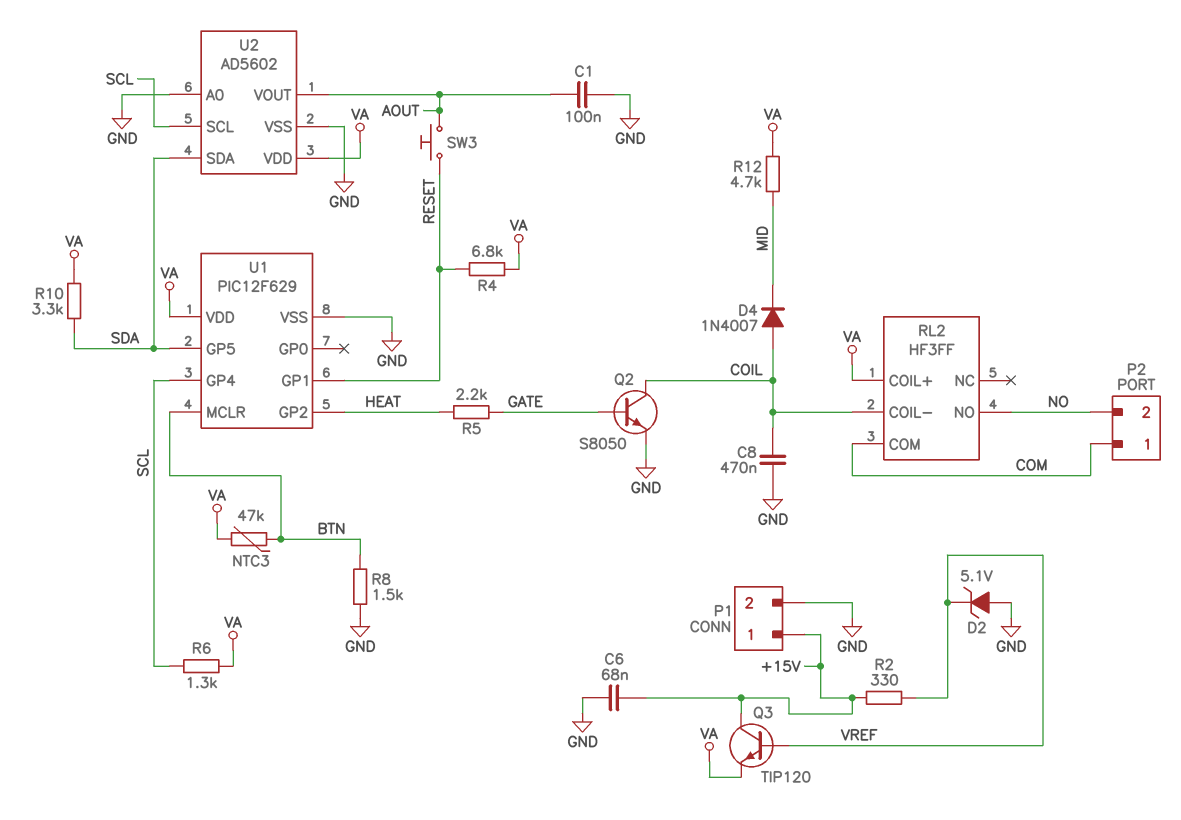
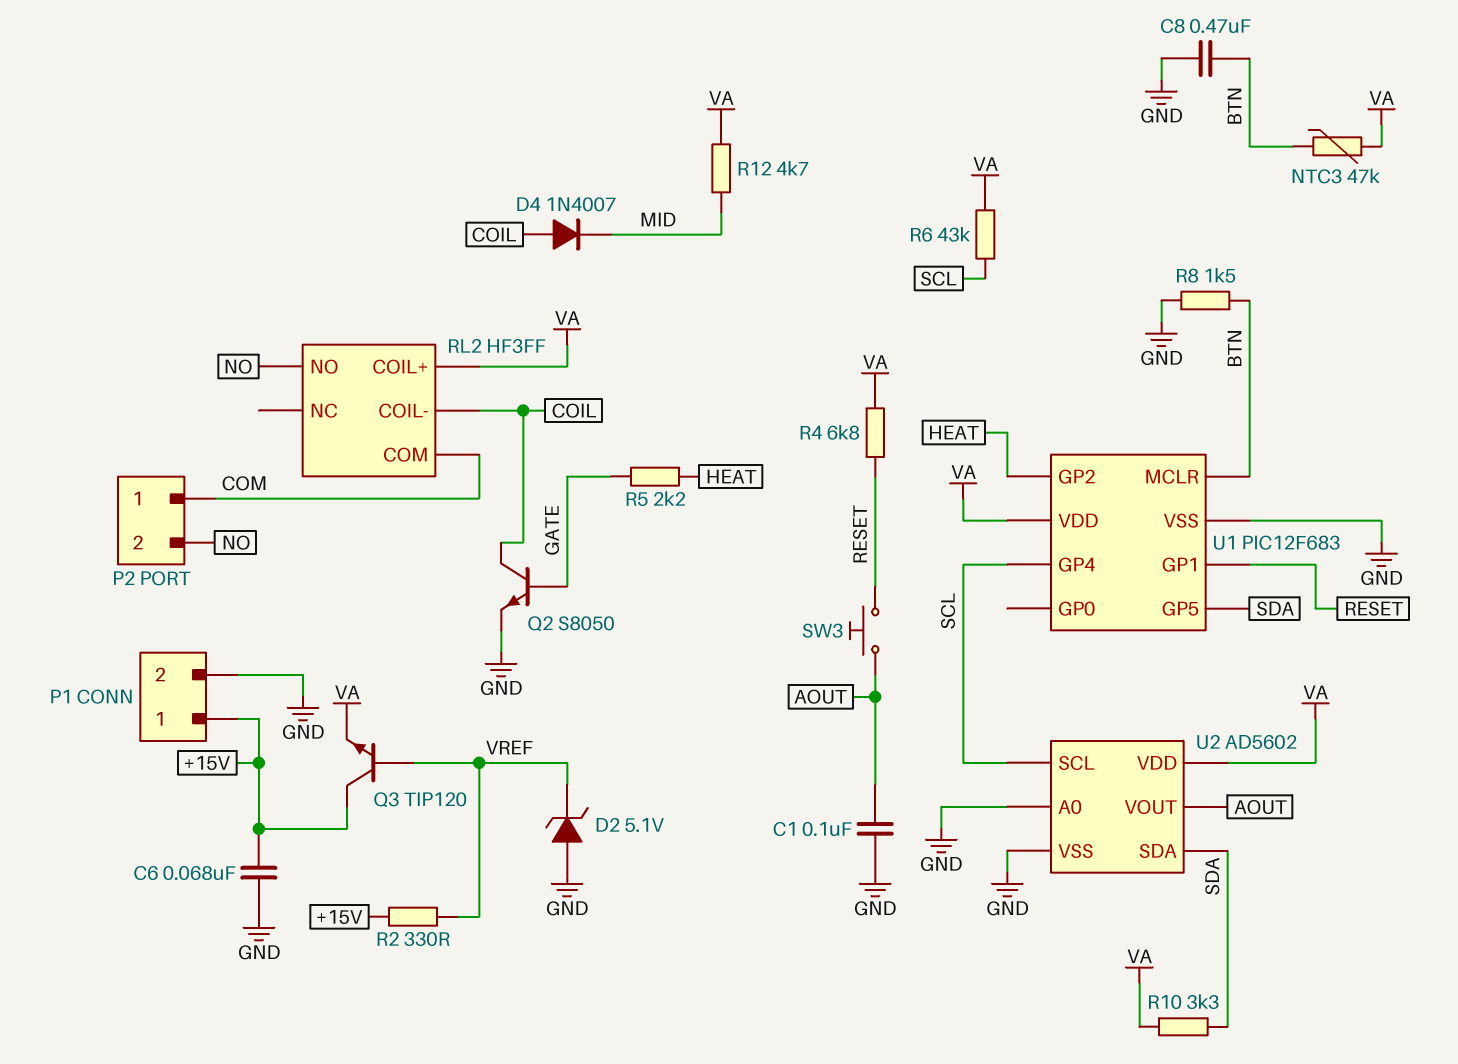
C8: 470nF (COIL, GND) -> 470nF (BTN, GND)
R6: 1.3k (SCL, VA) -> 43k (SCL, VA)
U1: PIC12F629 -> PIC12F683

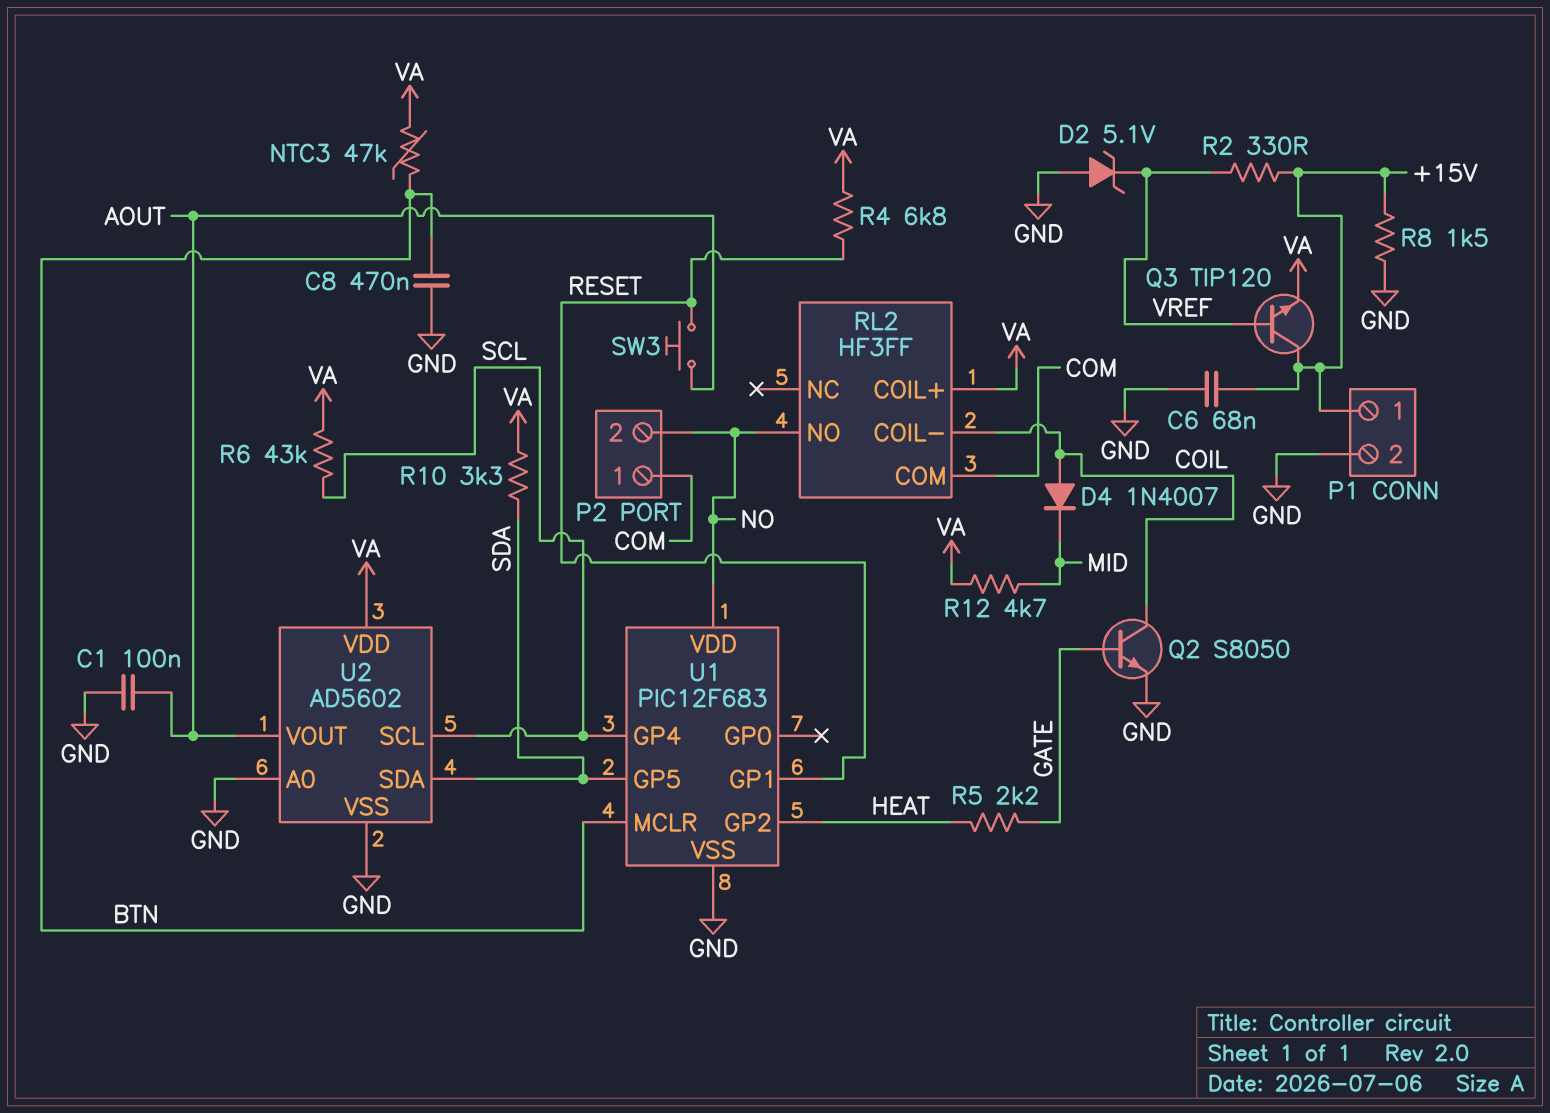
R8: 1.5k (BTN, GND) -> 1.5k (+15V, GND)
U1 pin VDD: VA -> NO

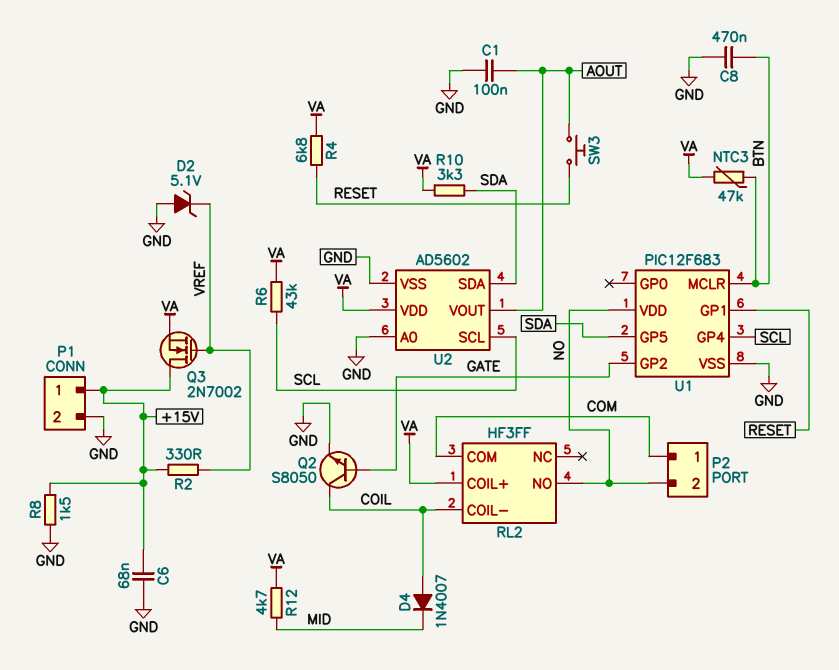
Q3: NPN TIP120 (B VREF, C +15V, E VA) -> NMOS 2N7002 (G VREF, D +15V, S VA)
R5: 2.2k (GATE, HEAT) -> none
U1 pin GP2: HEAT -> GATE

